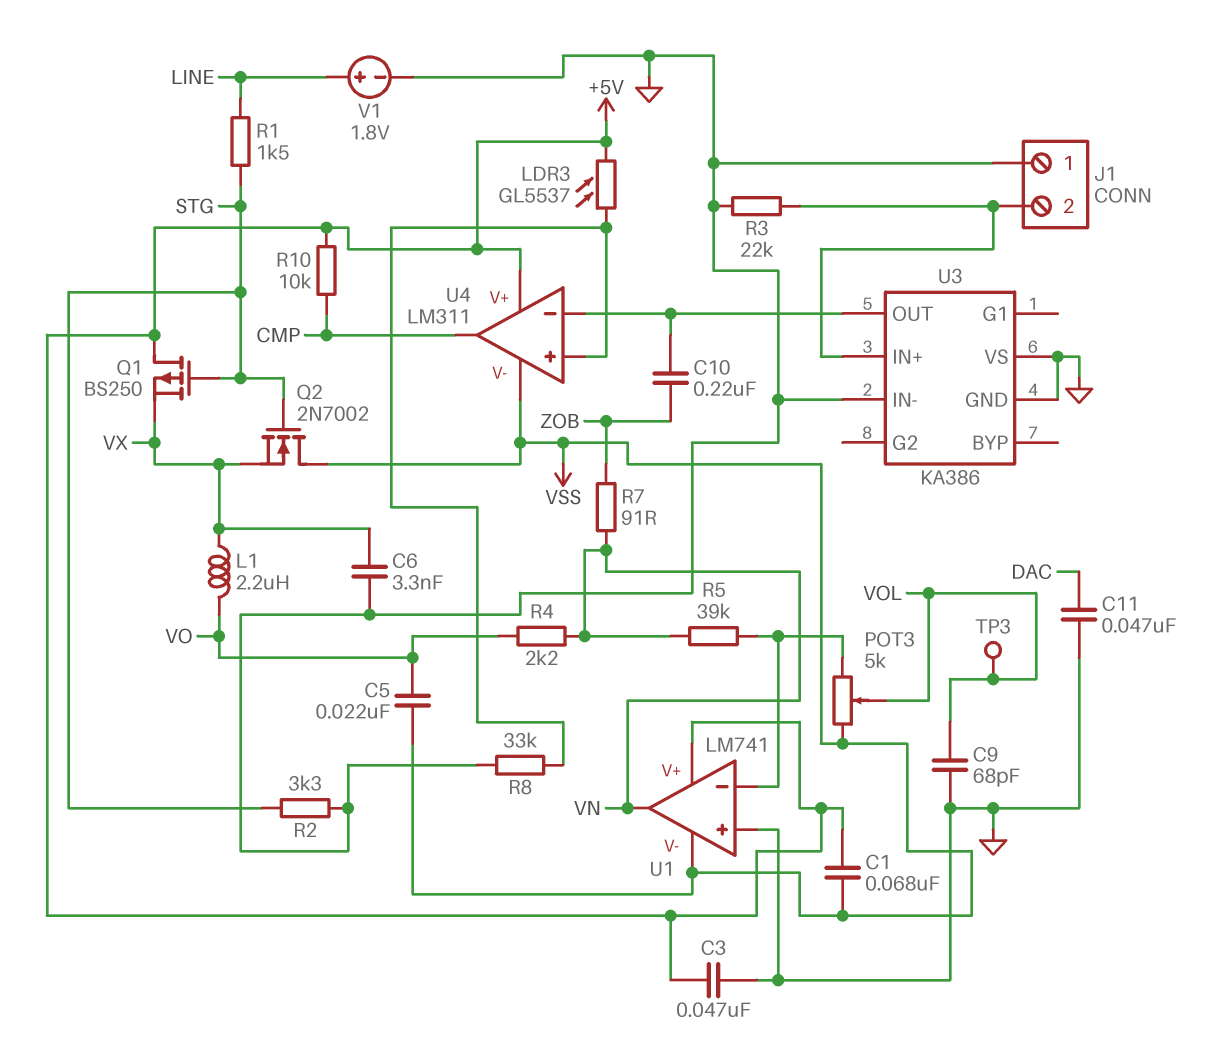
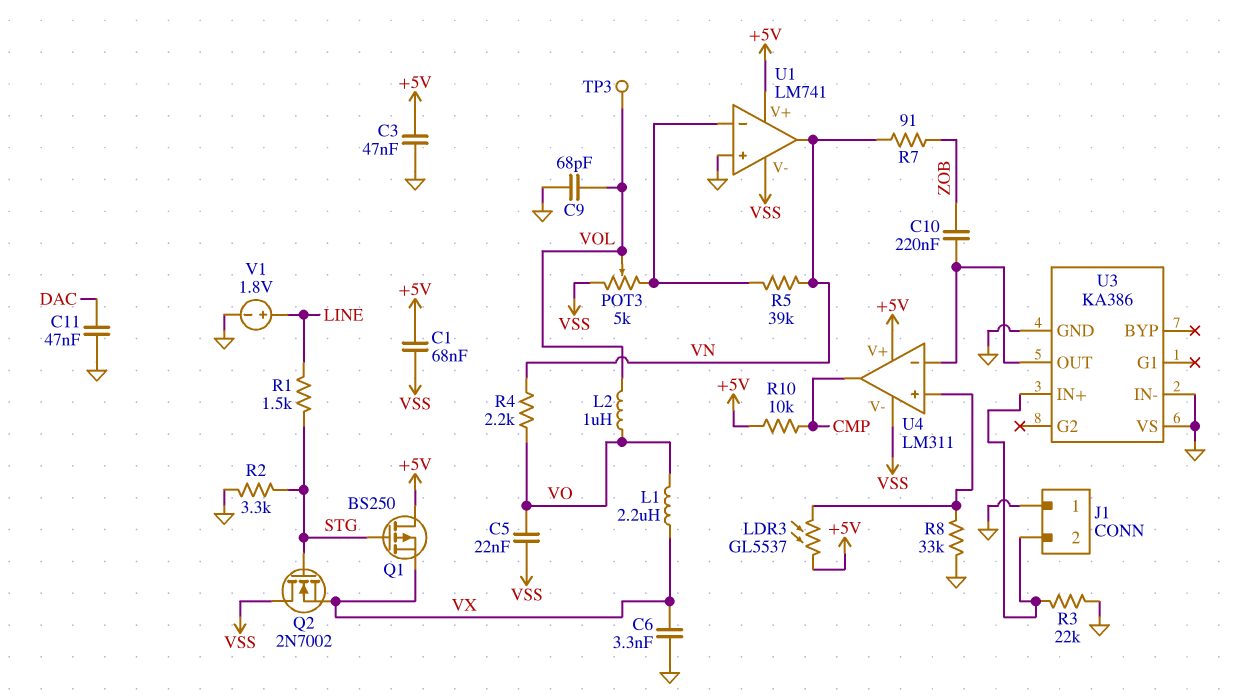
L2: none -> 1uH (VO, VOL)

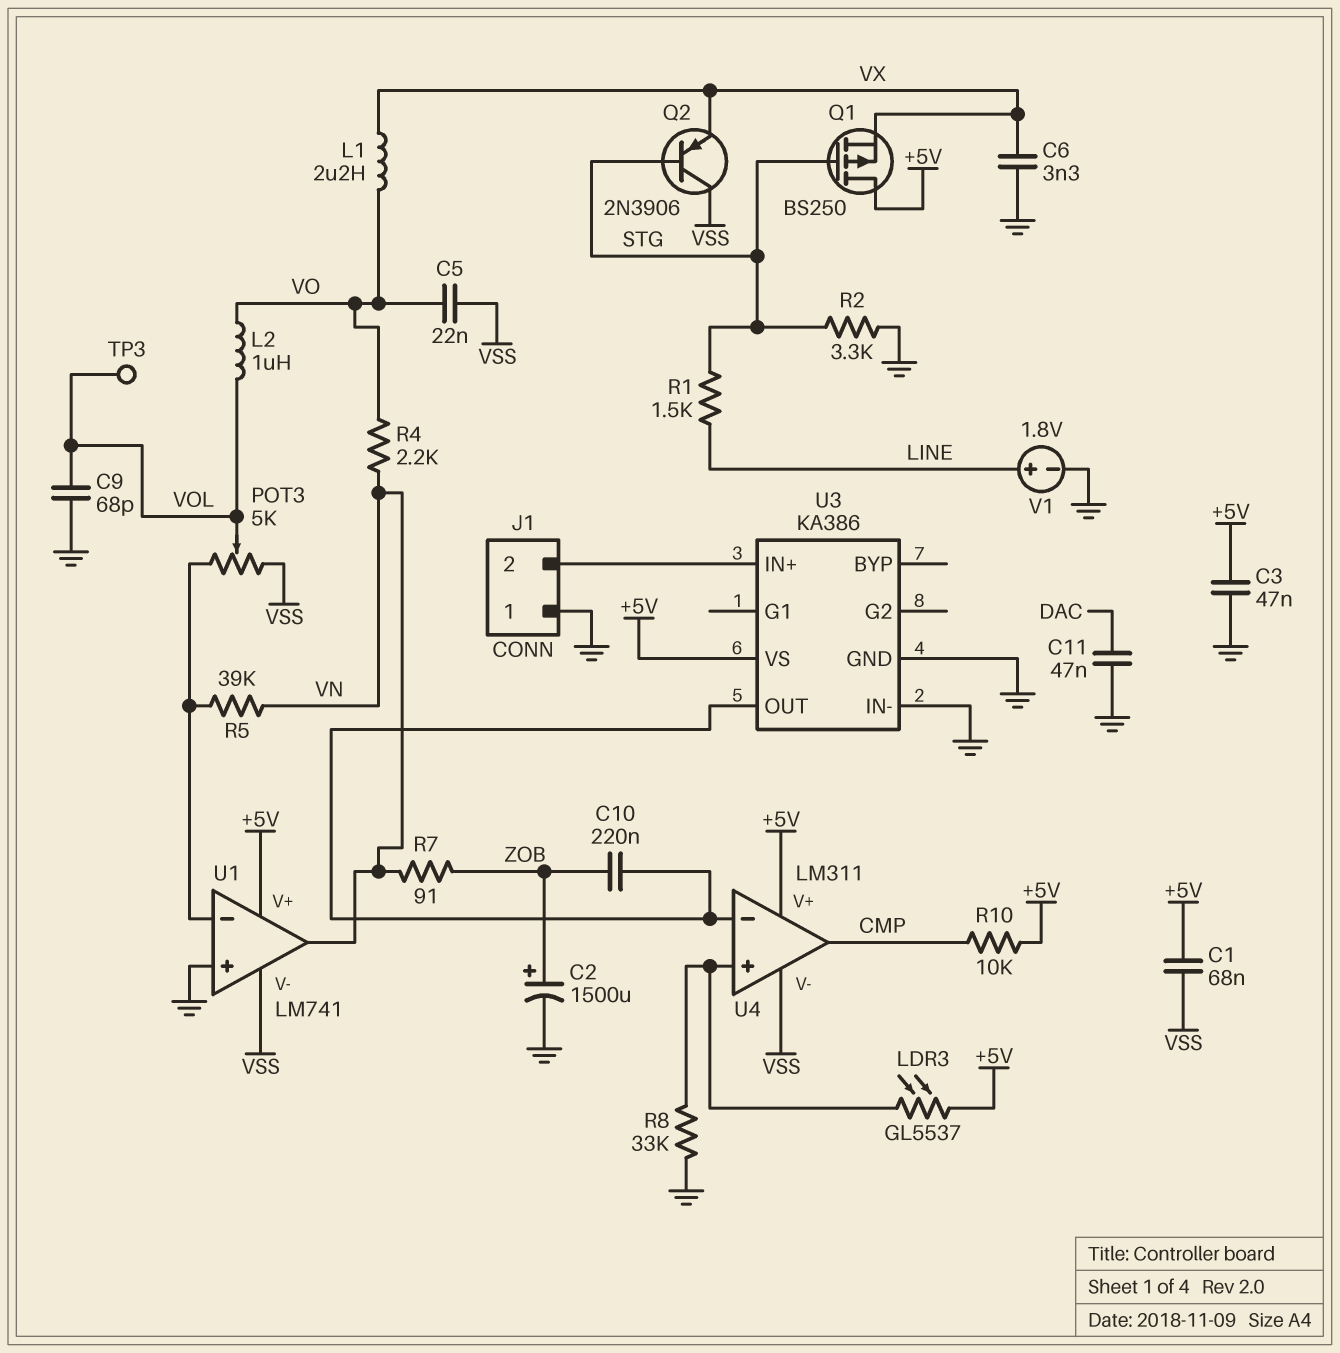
C2: none -> 1500uF (plus ZOB, minus GND)
Q2: NMOS 2N7002 (G STG, D VSS, S VX) -> PNP 2N3906 (B STG, C VSS, E VX)
R3: 22k (GND, J1/2) -> none
U3 pin VS: GND -> +5V

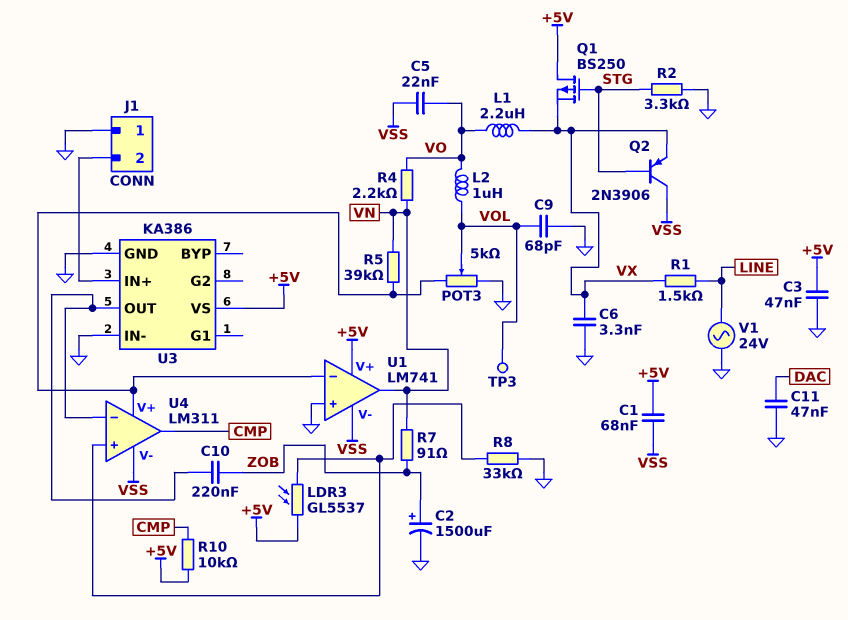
POT3: 5k (U1/in-, VSS, wiper VOL) -> 5k (GND, U1/in-, wiper VOL)
R1: 1.5k (LINE, STG) -> 1.5k (LINE, VX)
U4 pin V+: +5V -> U1/in-
V1: 1.8V (plus LINE, minus GND) -> AC 24V (GND, LINE)

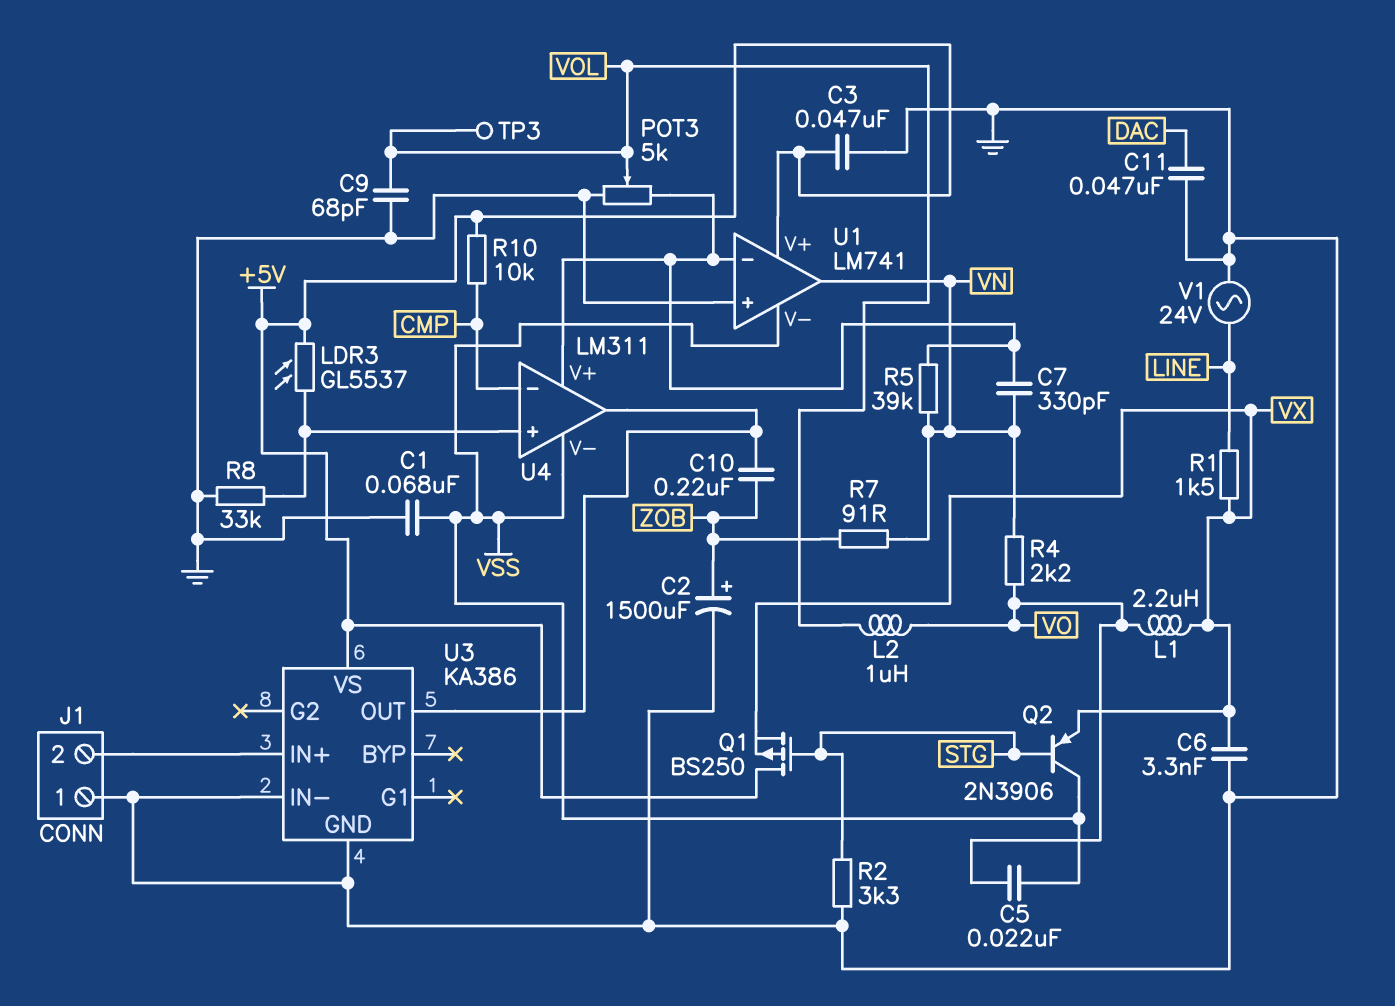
C1: 68nF (+5V, VSS) -> 68nF (GND, VSS)
C7: none -> 330pF (U1/in-, VN)
U4 pin in-: U3/OUT -> CMP
U4 pin out: CMP -> U3/OUT

